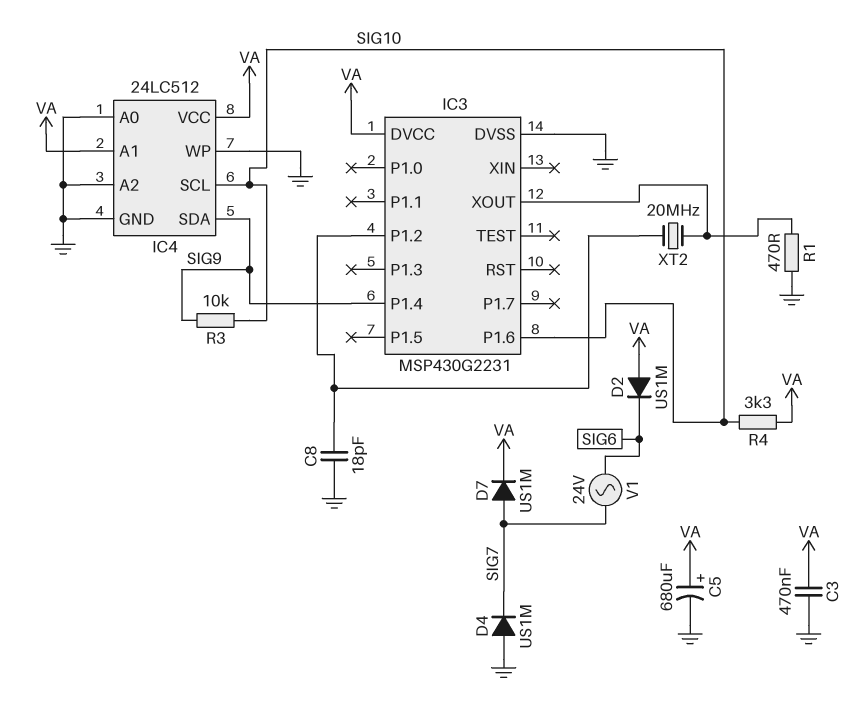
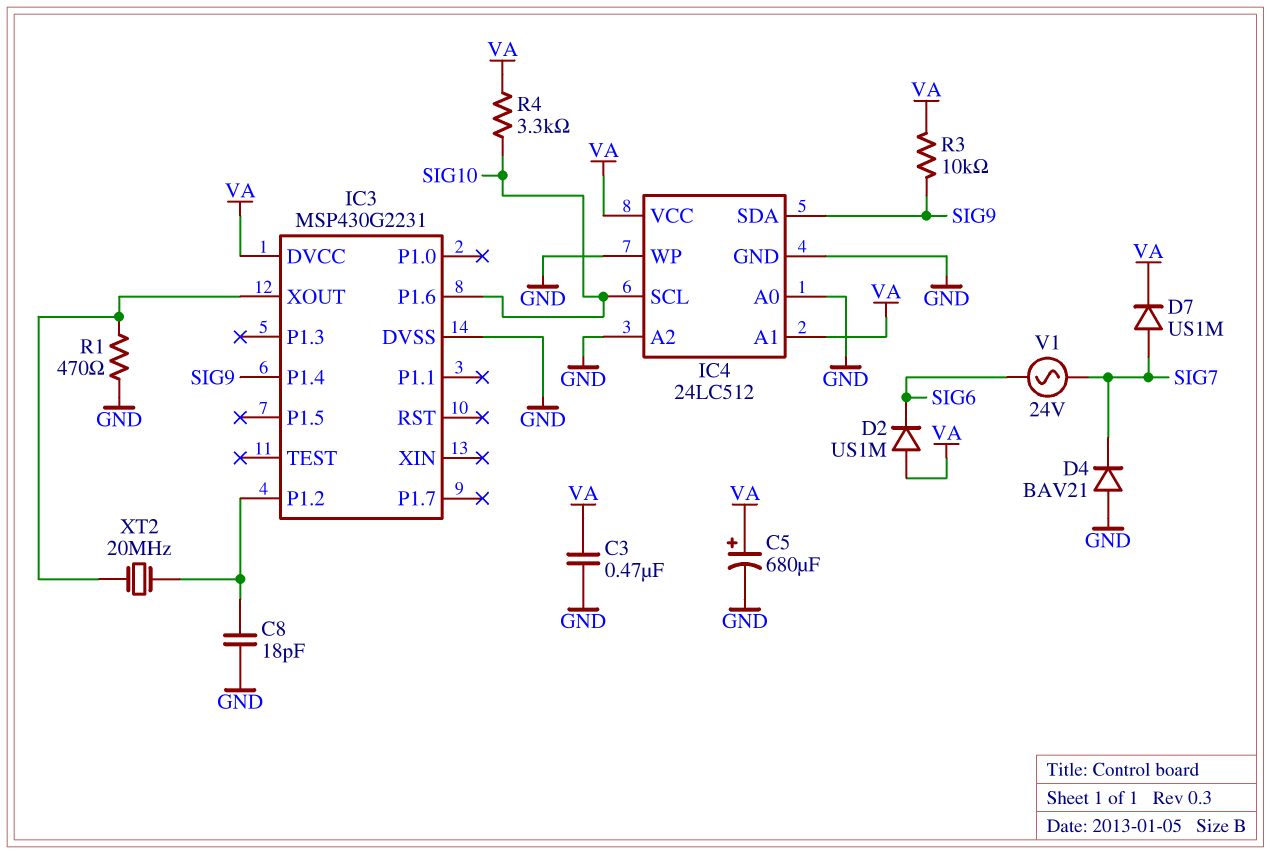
D4: diode US1M (A GND, K SIG7) -> diode BAV21 (A GND, K SIG7)
R3: 10k (SIG9, SIG10) -> 10k (SIG9, VA)

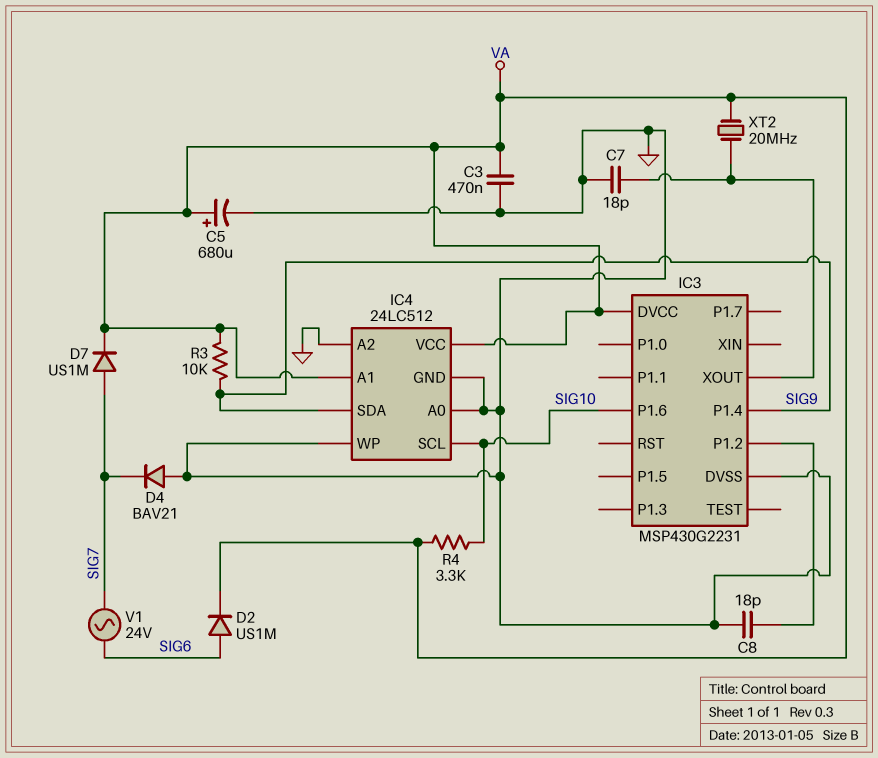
C7: none -> 18pF (GND, IC3/XOUT)
D2: diode US1M (A VA, K SIG6) -> diode US1M (A SIG6, K VA)
R1: 470 (GND, IC3/XOUT) -> none
XT2: 20MHz (IC3/P1.2, IC3/XOUT) -> 20MHz (IC3/XOUT, VA)

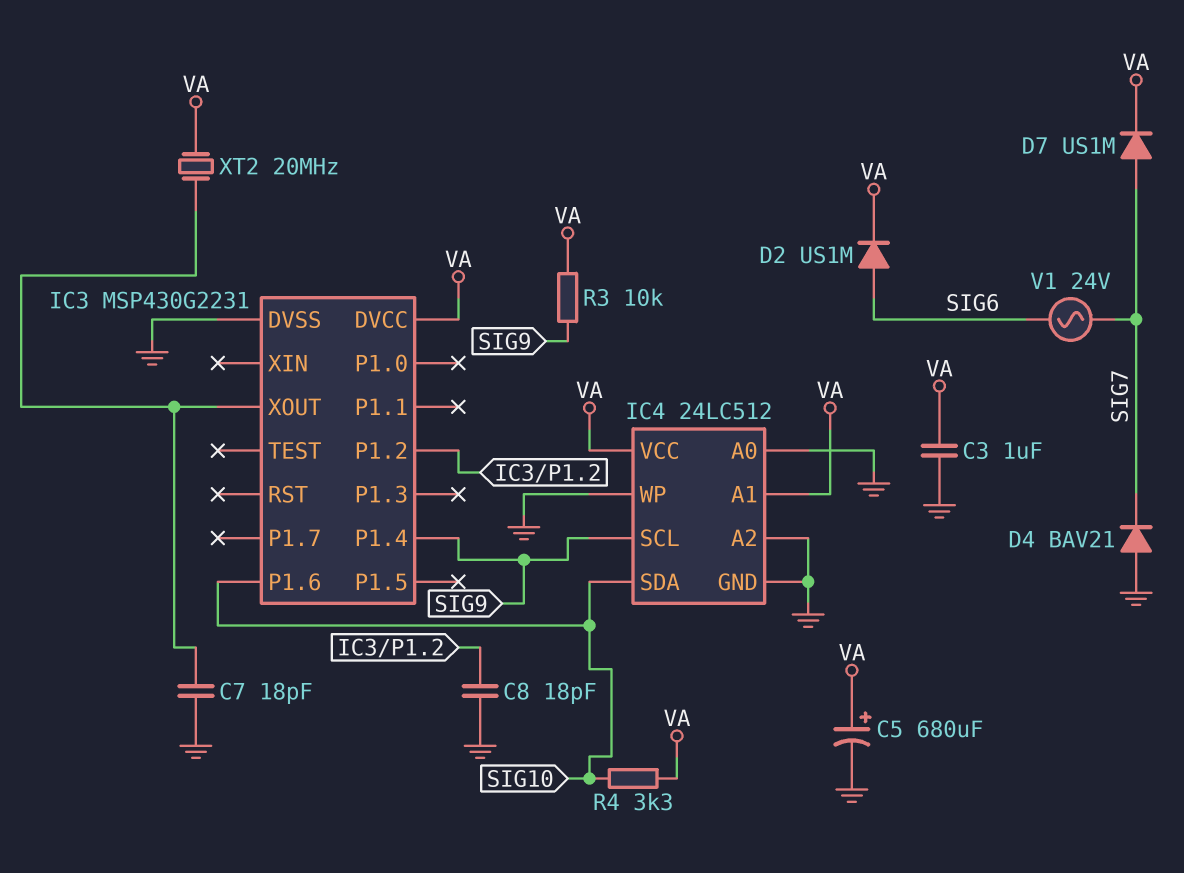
C3: 470nF (GND, VA) -> 1uF (GND, VA)
IC4 pin SCL: SIG10 -> SIG9
IC4 pin SDA: SIG9 -> SIG10

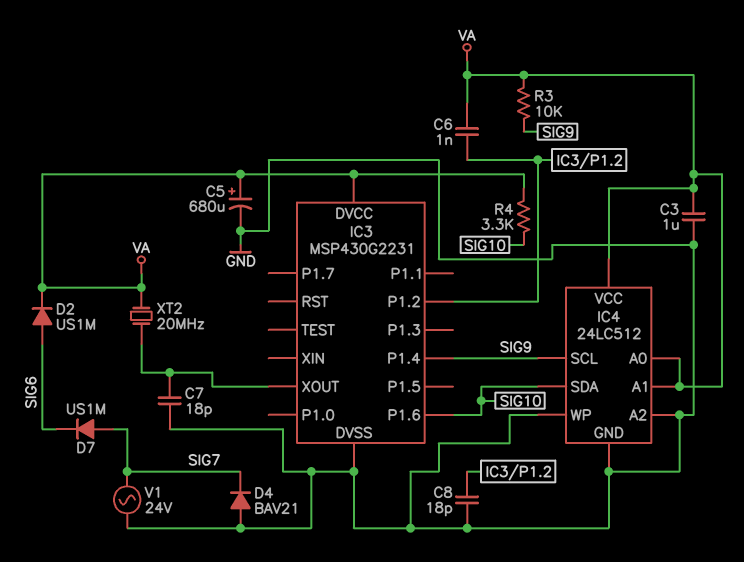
C6: none -> 1nF (IC3/P1.2, VA)
D7: diode US1M (A SIG7, K VA) -> diode US1M (A SIG7, K SIG6)
IC4 pin A0: GND -> VA
V1: AC 24V (SIG6, SIG7) -> AC 24V (GND, SIG7)

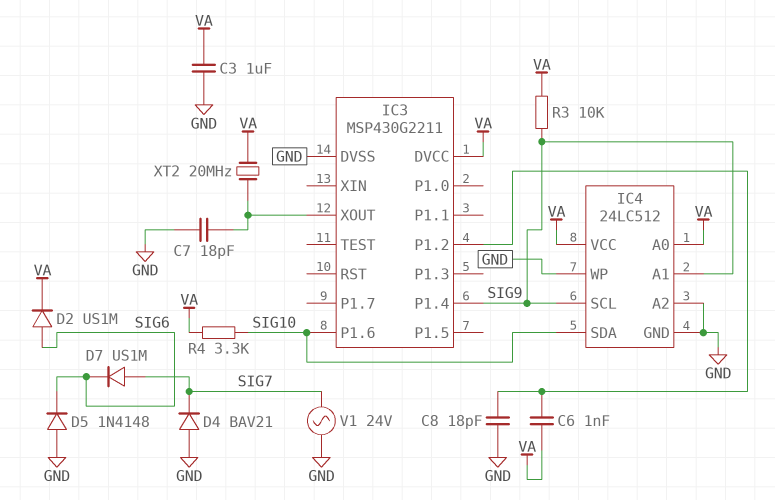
C5: 680uF (plus VA, minus GND) -> none
D5: none -> diode 1N4148 (A GND, K SIG6)
IC3: MSP430G2231 -> MSP430G2211
IC4 pin A1: VA -> SIG9

